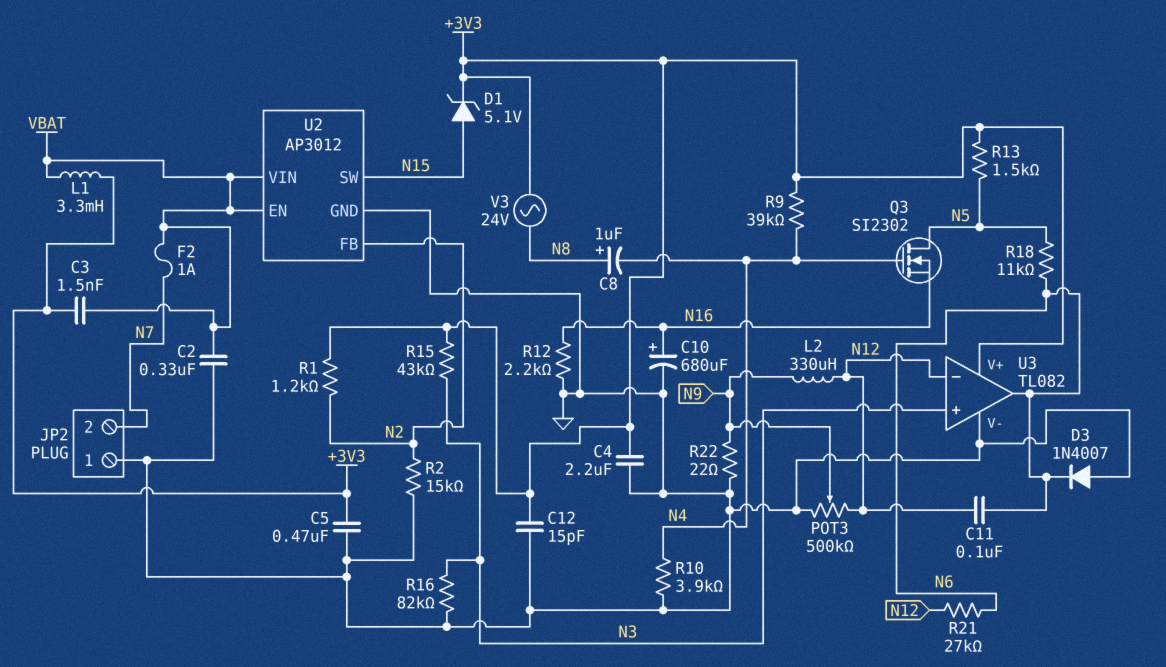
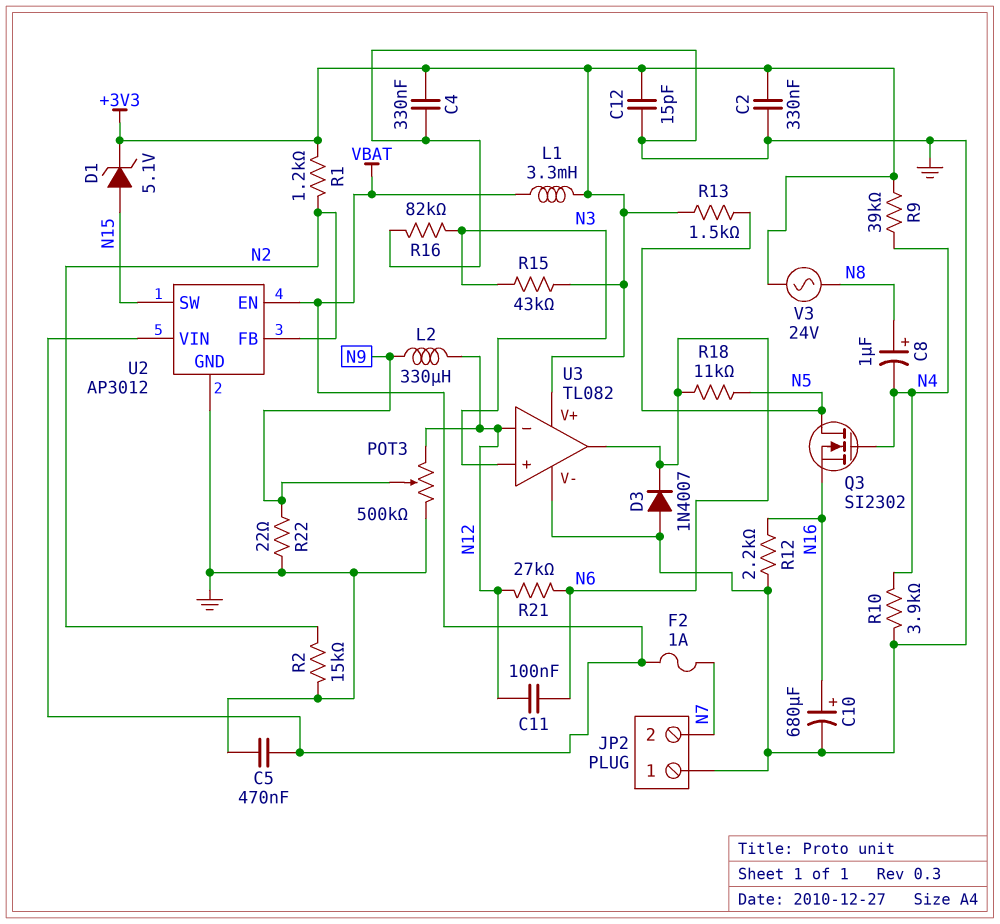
C2: 330nF (GND, VBAT) -> 330nF (+3V3, GND)
C3: 1.5nF (+3V3, VBAT) -> none
C4: 2.2uF (+3V3, GND) -> 330nF (+3V3, GND)
C5: 470nF (+3V3, GND) -> 470nF (GND, VBAT)

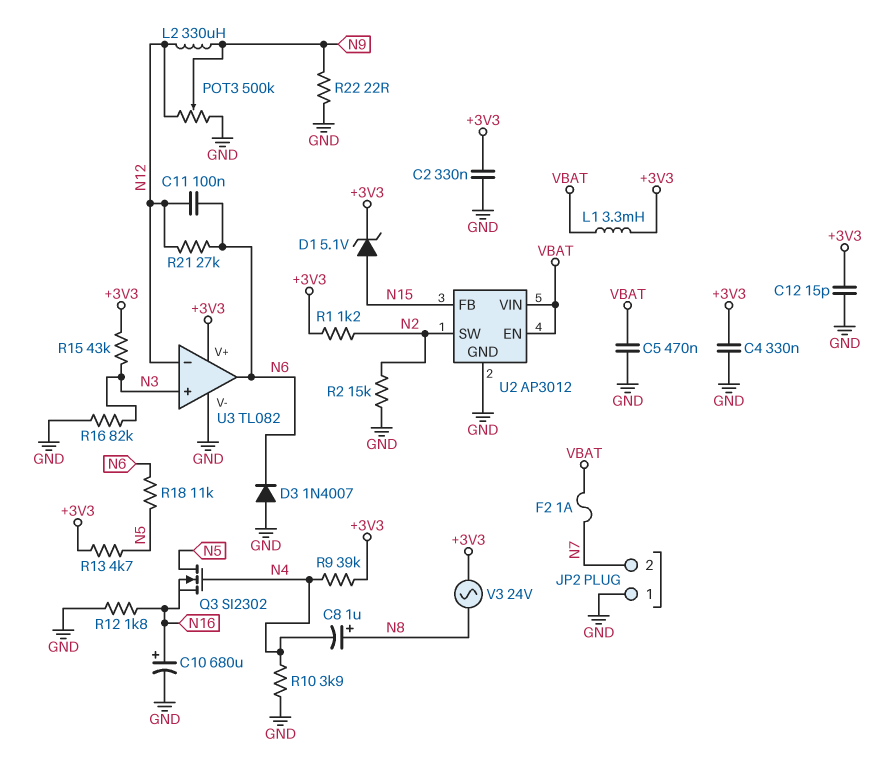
R12: 2.2k (GND, N16) -> 1.8k (GND, N16)
R13: 1.5k (+3V3, N5) -> 4.7k (+3V3, N5)
U2 pin FB: N2 -> N15
U2 pin SW: N15 -> N2

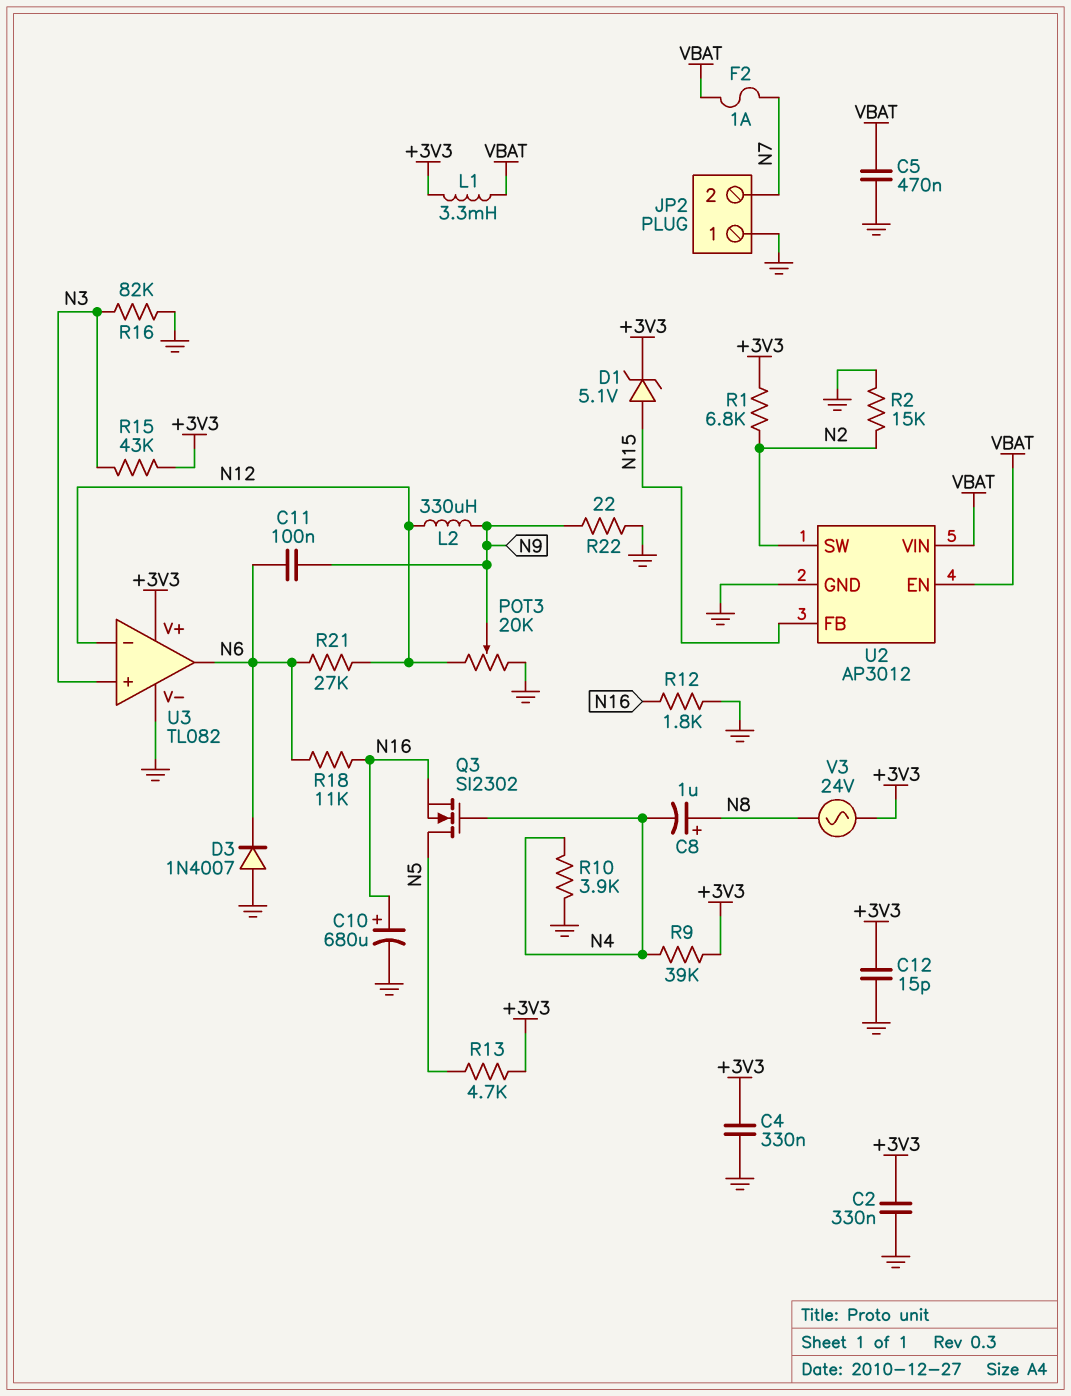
C11: 100nF (N6, N12) -> 100nF (N6, N9)
POT3: 500k (GND, N12, wiper N9) -> 20k (GND, N12, wiper N9)
R1: 1.2k (+3V3, N2) -> 6.8k (+3V3, N2)
R18: 11k (N5, N6) -> 11k (N6, N16)

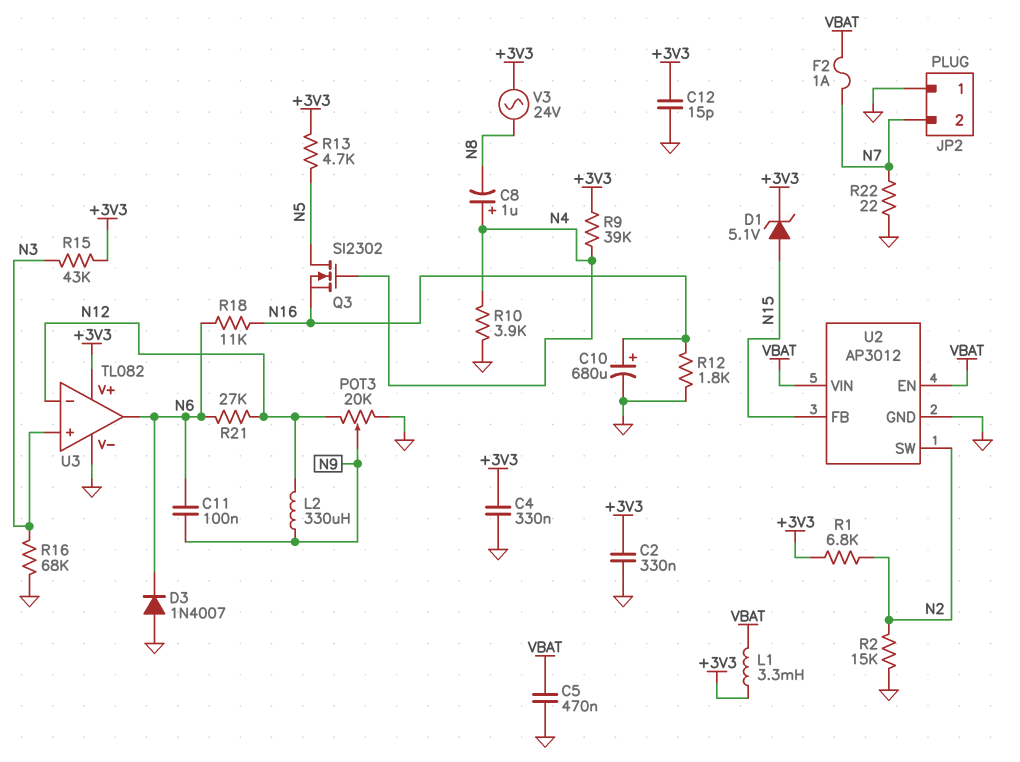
C8: 1uF (plus N8, minus N4) -> 1uF (plus N4, minus N8)
R16: 82k (GND, N3) -> 68k (GND, N3)
R22: 22 (GND, N9) -> 22 (GND, N7)

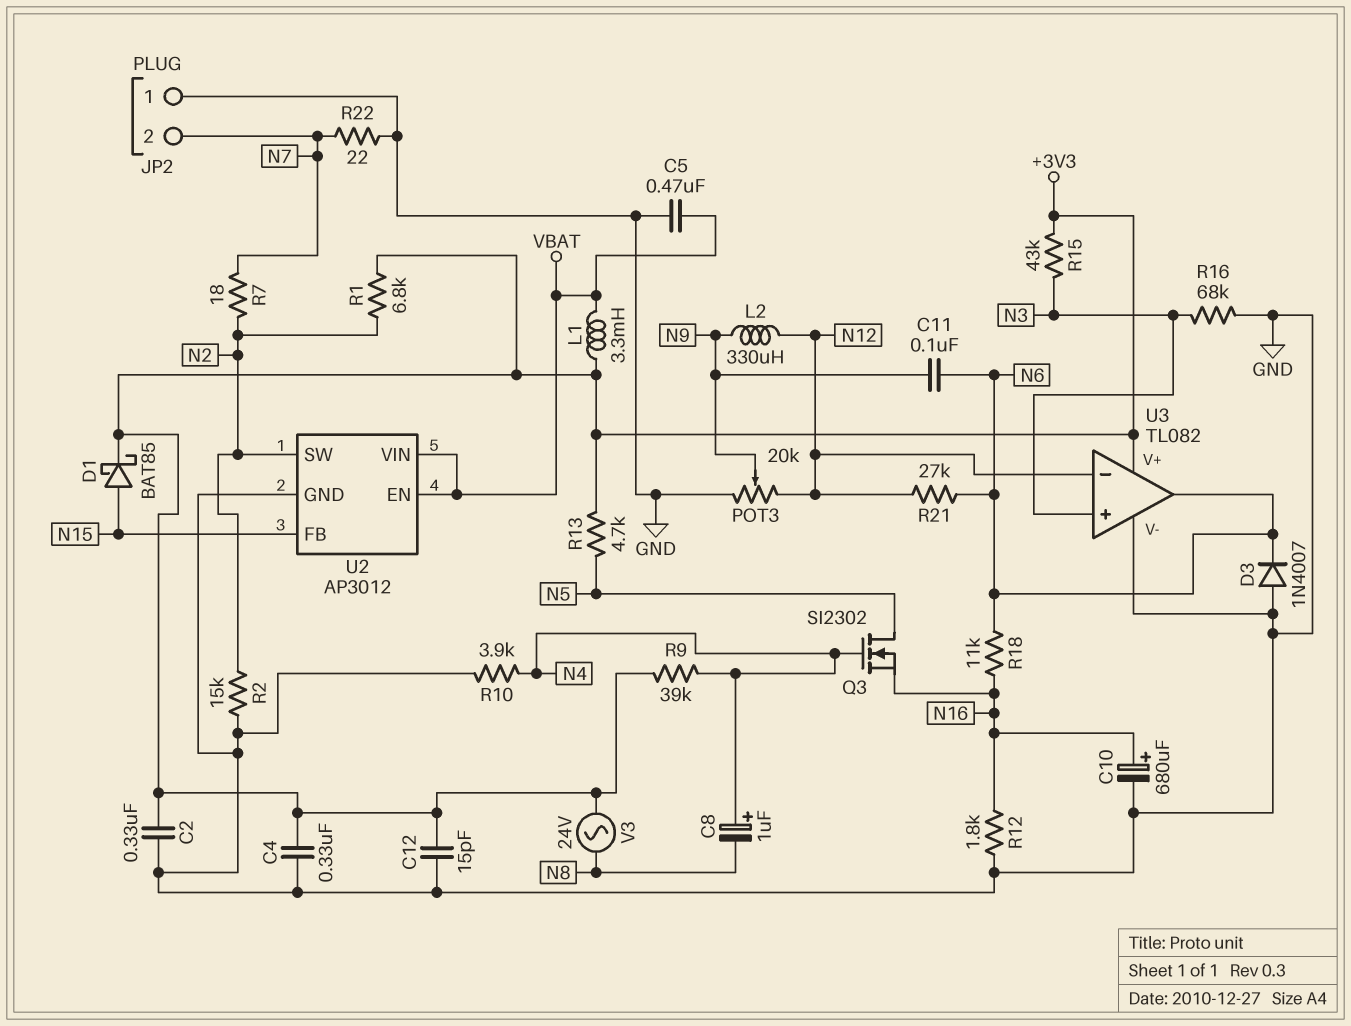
D1: zener 5.1V (A N15, K +3V3) -> schottky BAT85 (A N15, K +3V3)
F2: 1A (N7, VBAT) -> none
R7: none -> 18 (N2, N7)

